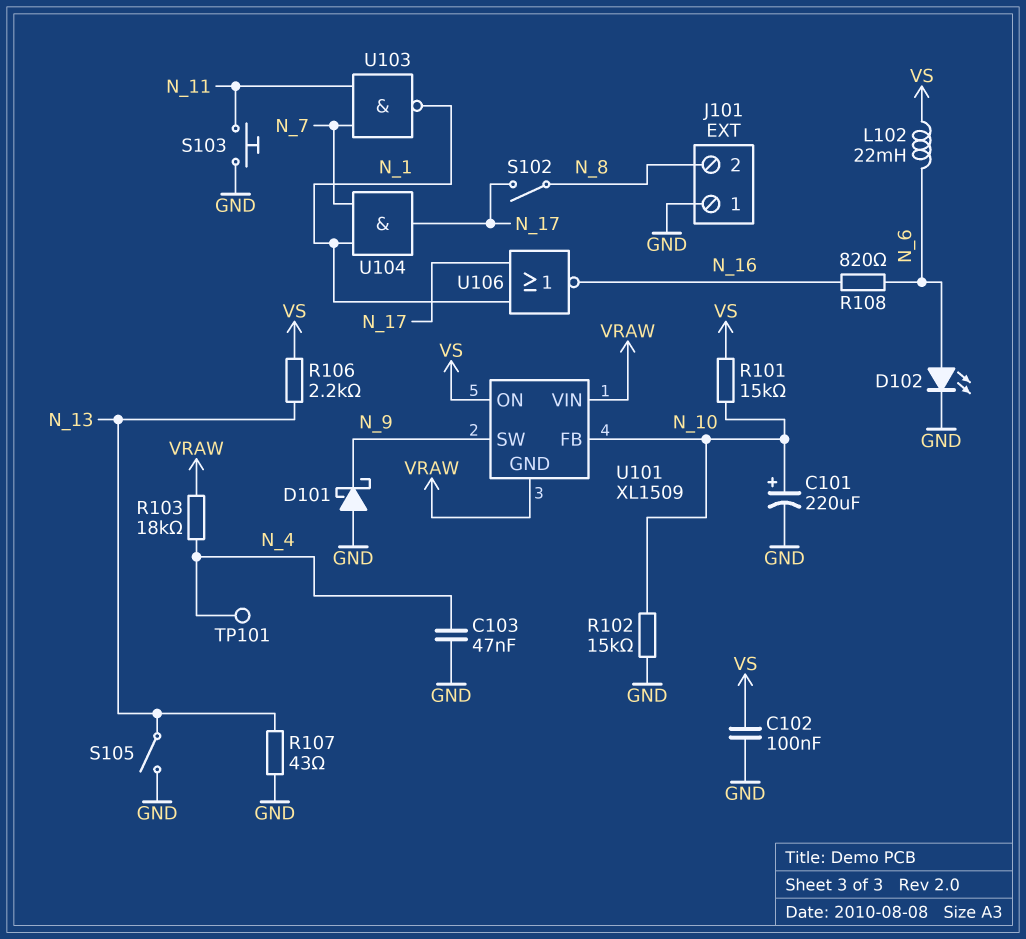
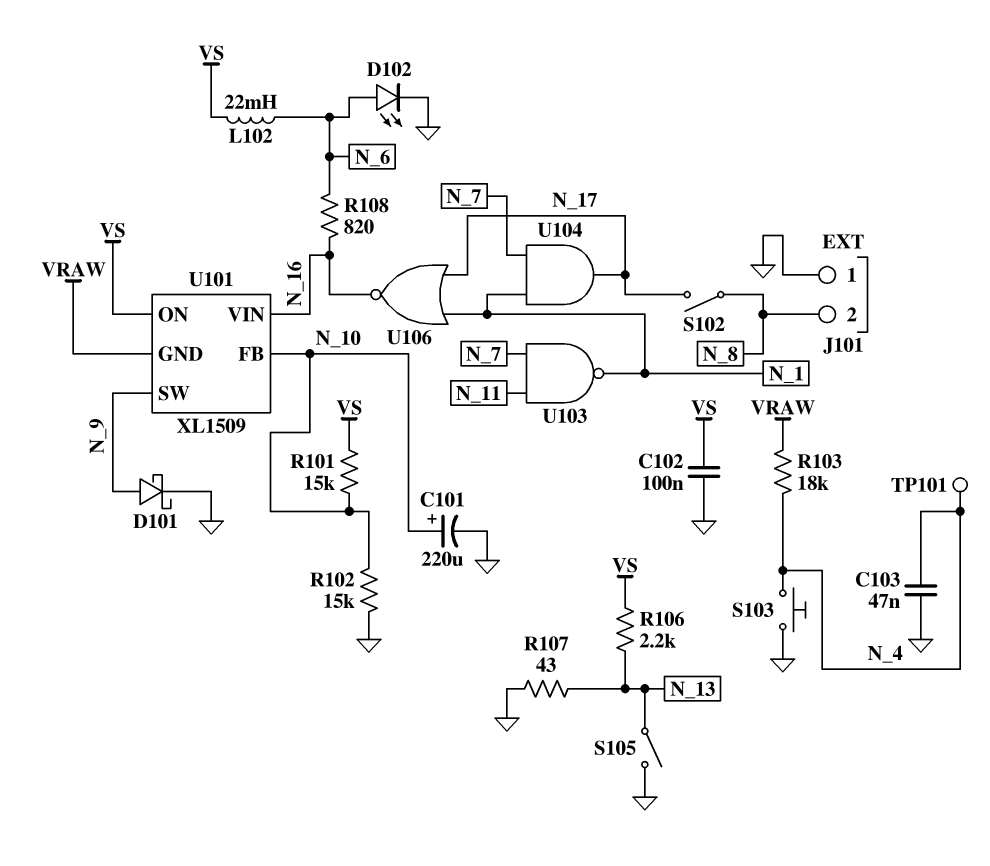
D101: schottky (A GND, K N_9) -> schottky (A N_9, K GND)
S103: button (GND, N_11) -> button (GND, N_4)
U101 pin VIN: VRAW -> N_16

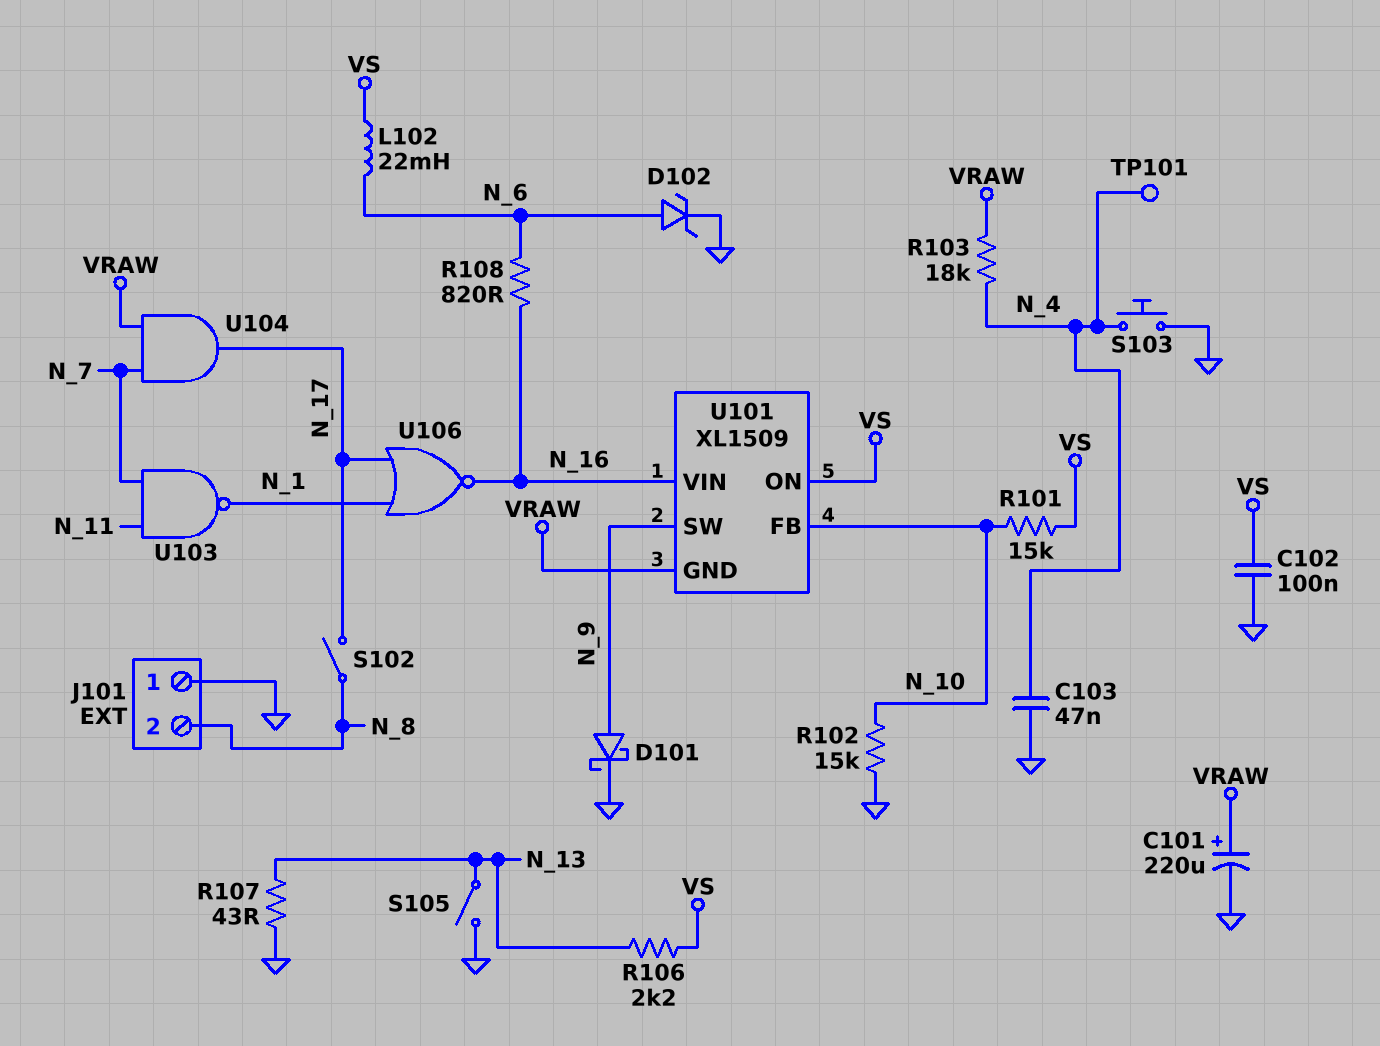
C101: 220uF (plus N_10, minus GND) -> 220uF (plus VRAW, minus GND)
D102: LED (A N_6, K GND) -> zener (A N_6, K GND)
U104: AND (in N_1, in N_7, out N_17) -> AND (in N_7, in VRAW, out N_17)

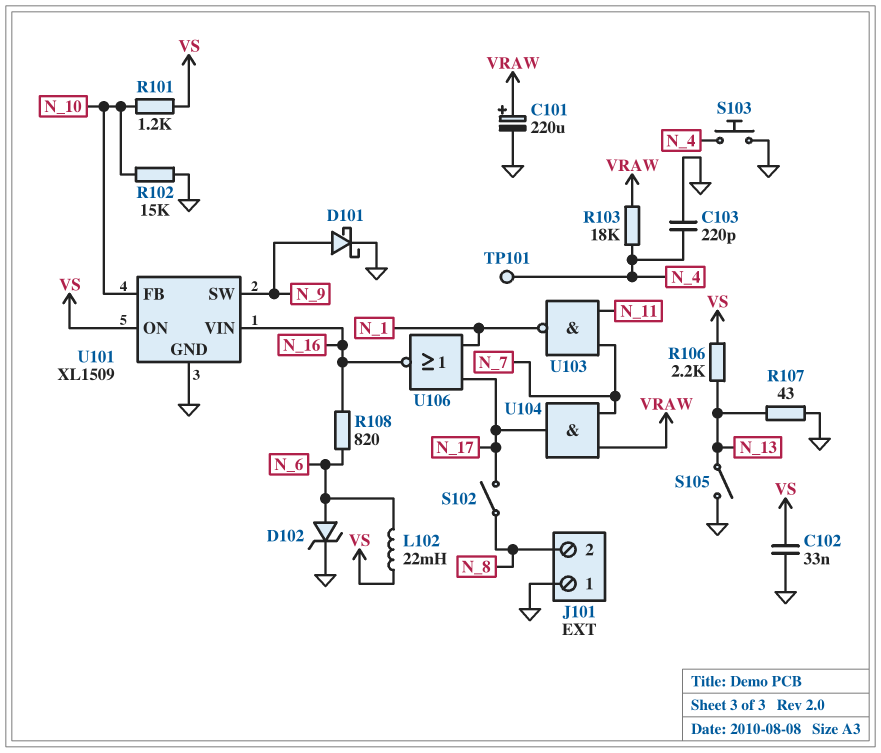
C102: 100nF (GND, VS) -> 33nF (GND, VS)
C103: 47nF (GND, N_4) -> 220pF (GND, N_4)
R101: 15k (N_10, VS) -> 1.2k (N_10, VS)
U101 pin GND: VRAW -> GND

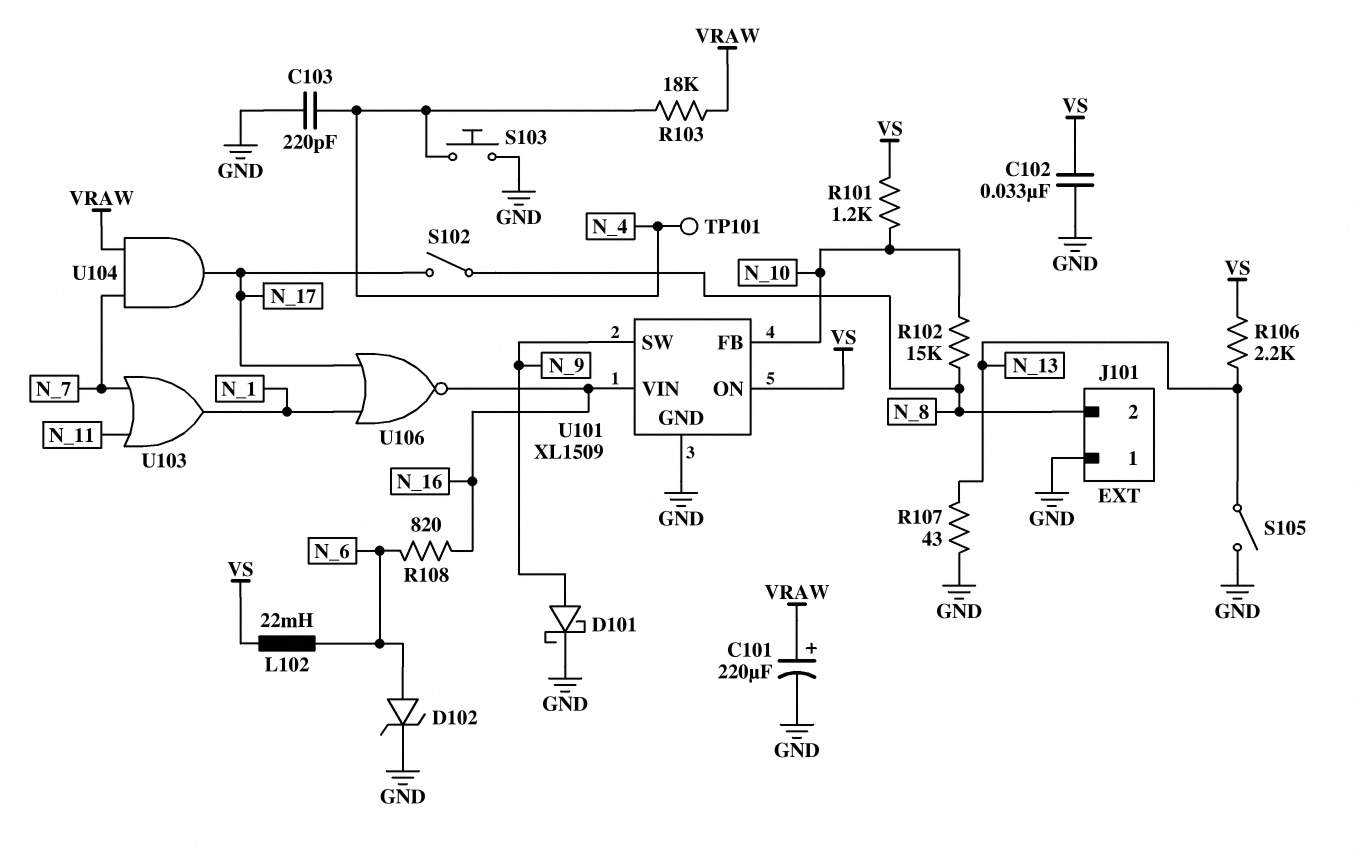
R102: 15k (GND, N_10) -> 15k (N_8, N_10)
U103: NAND (in N_7, in N_11, out N_1) -> OR (in N_7, in N_11, out N_1)

